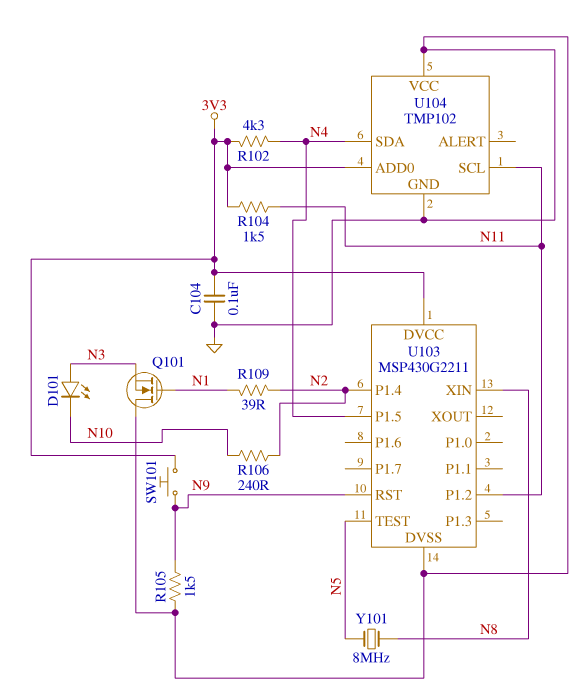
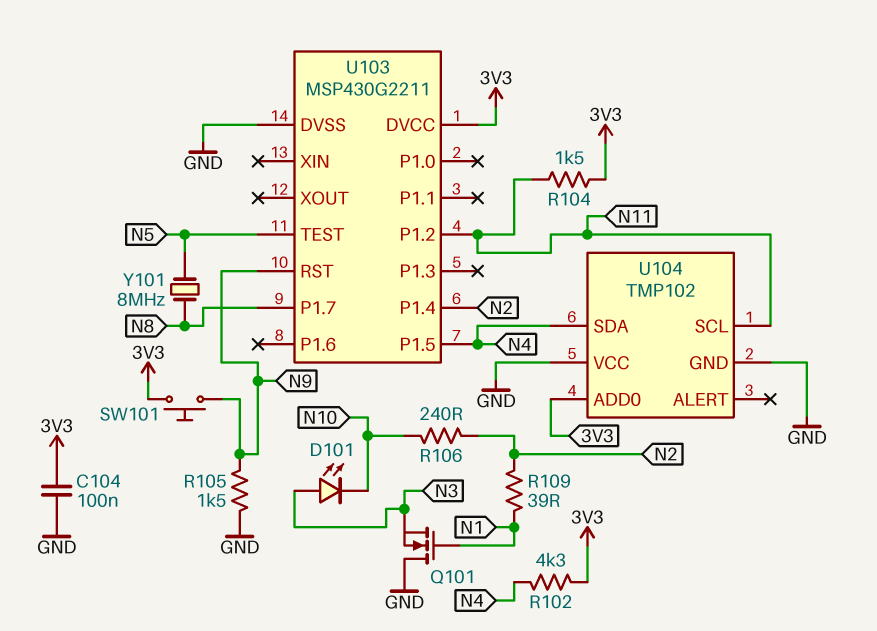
U103 pin P1.7: none -> N8
U103 pin XIN: N8 -> none

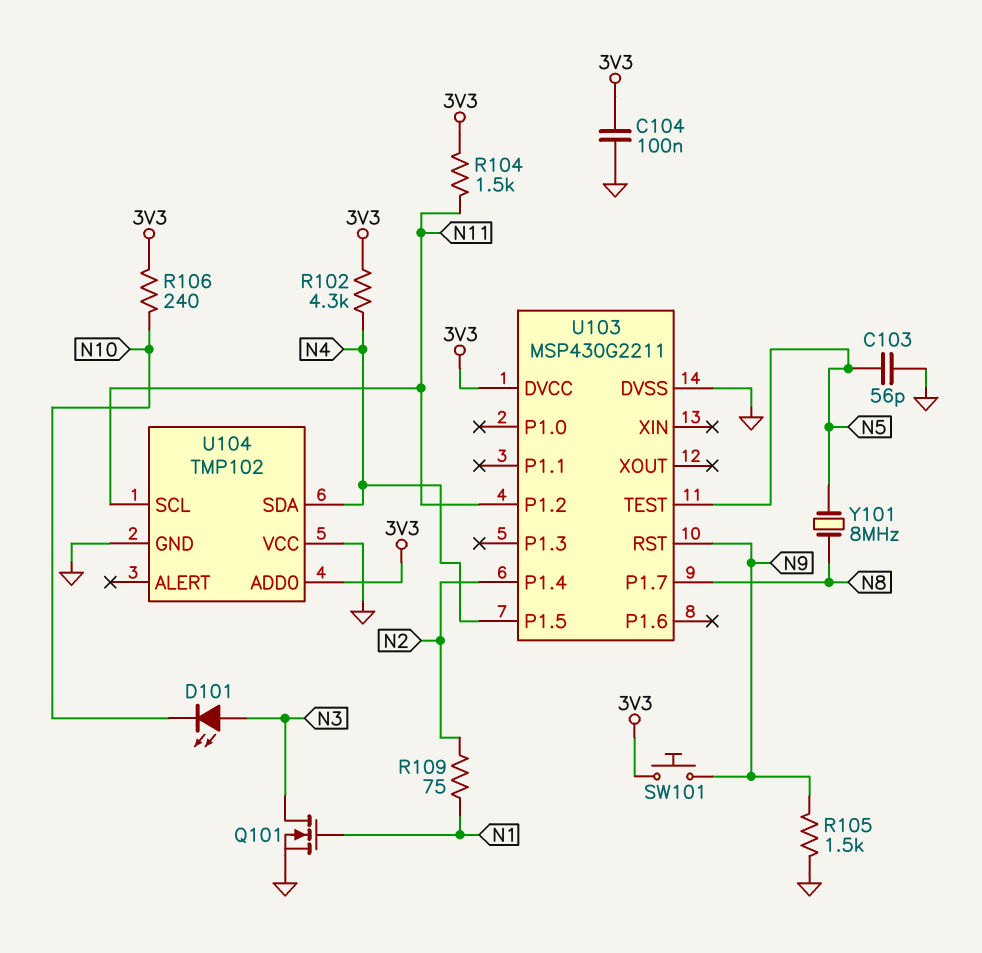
C103: none -> 56pF (GND, N5)
Q101: NMOS (G N1, D GND, S N3) -> NMOS (G N1, D N3, S GND)
R106: 240 (N2, N10) -> 240 (3V3, N10)
R109: 39 (N1, N2) -> 75 (N1, N2)

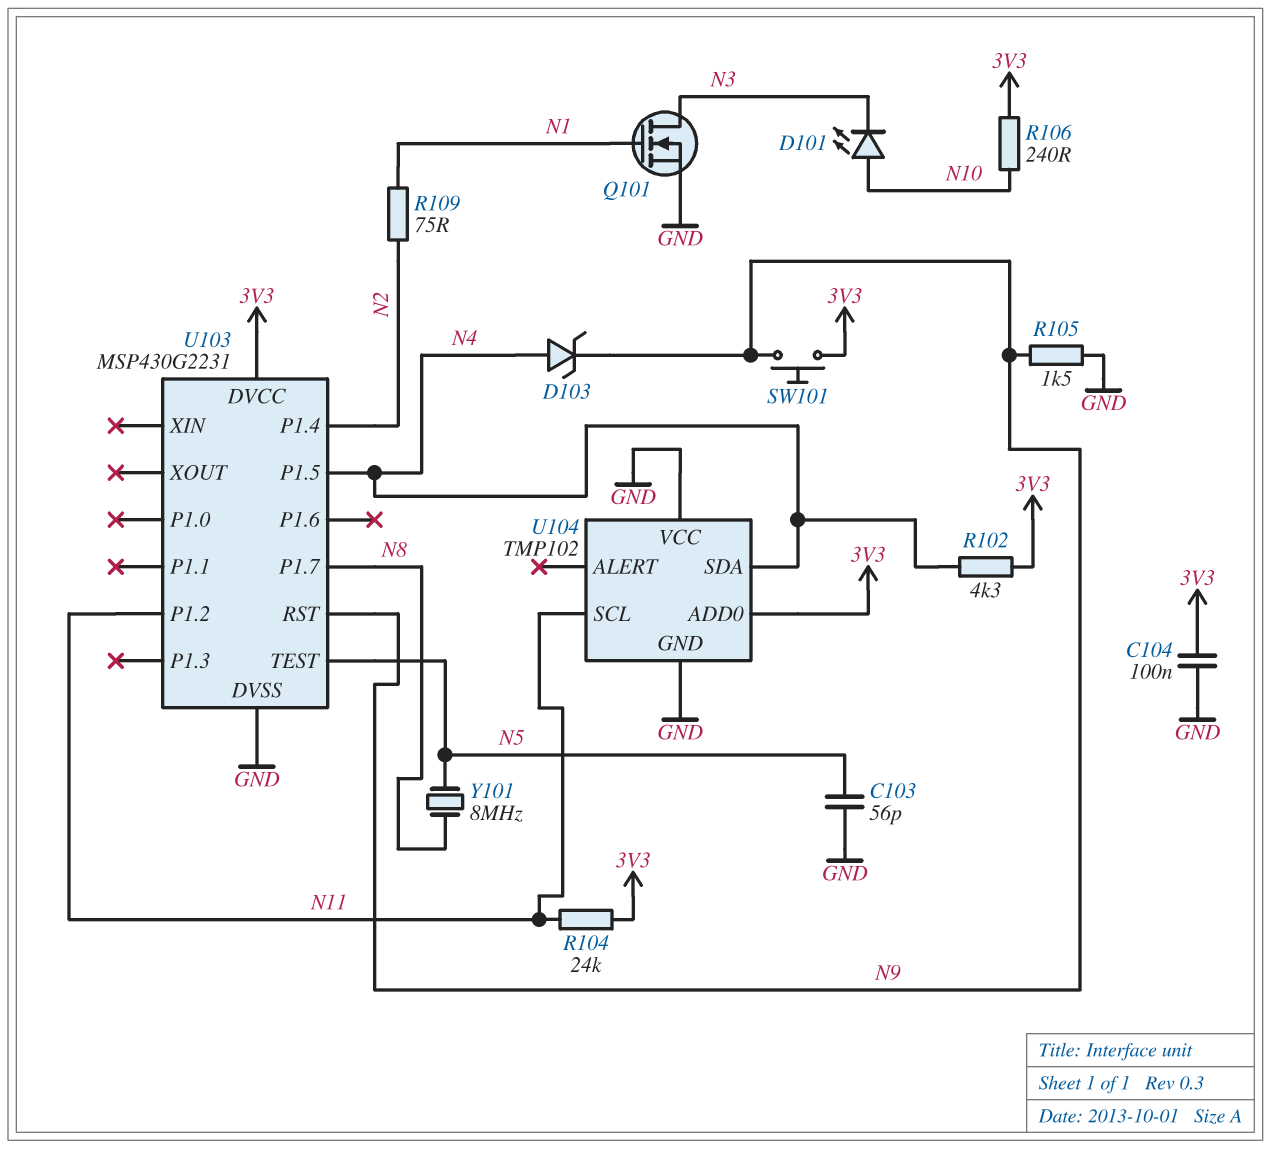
D101: LED (A N3, K N10) -> LED (A N10, K N3)
D103: none -> zener (A N4, K N9)
R104: 1.5k (3V3, N11) -> 24k (3V3, N11)
U103: MSP430G2211 -> MSP430G2231

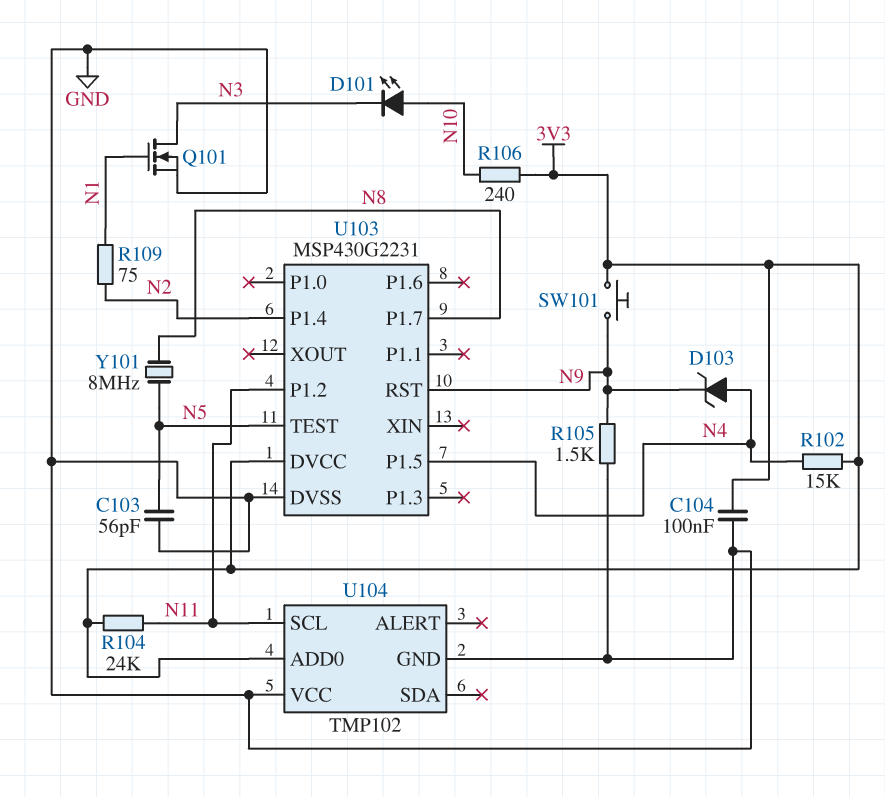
R102: 4.3k (3V3, N4) -> 15k (3V3, N4)
U104 pin SDA: N4 -> none

